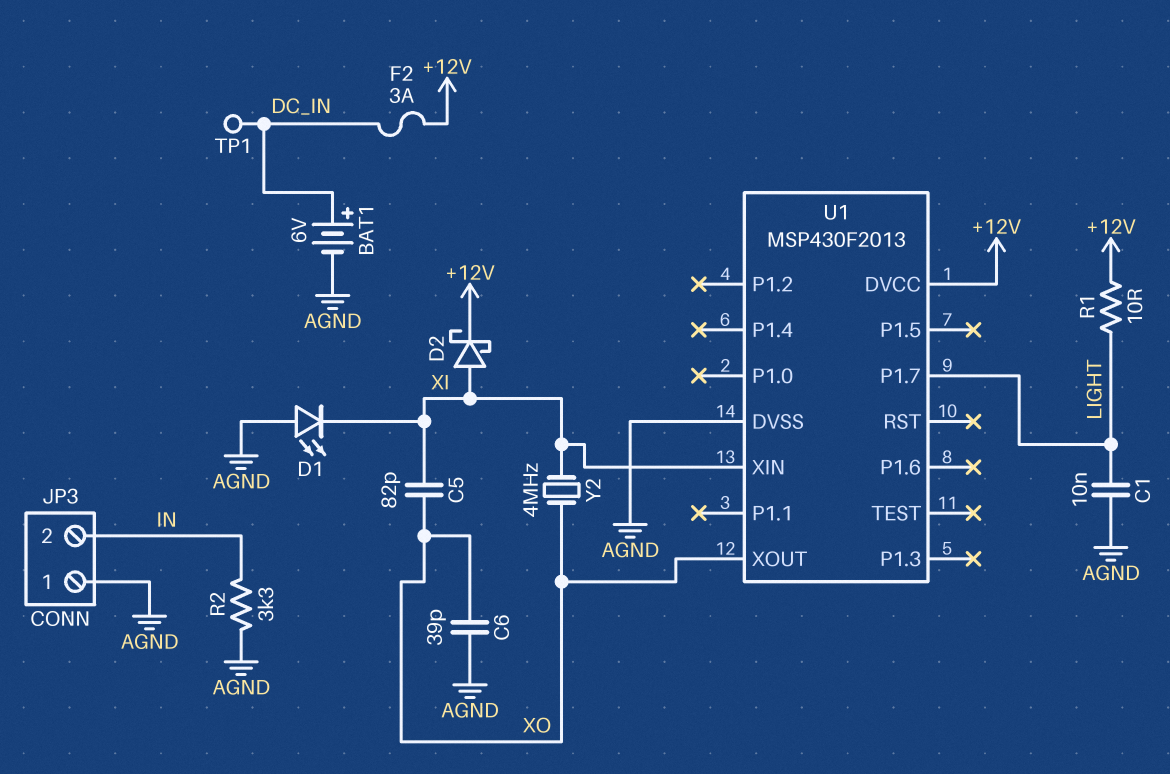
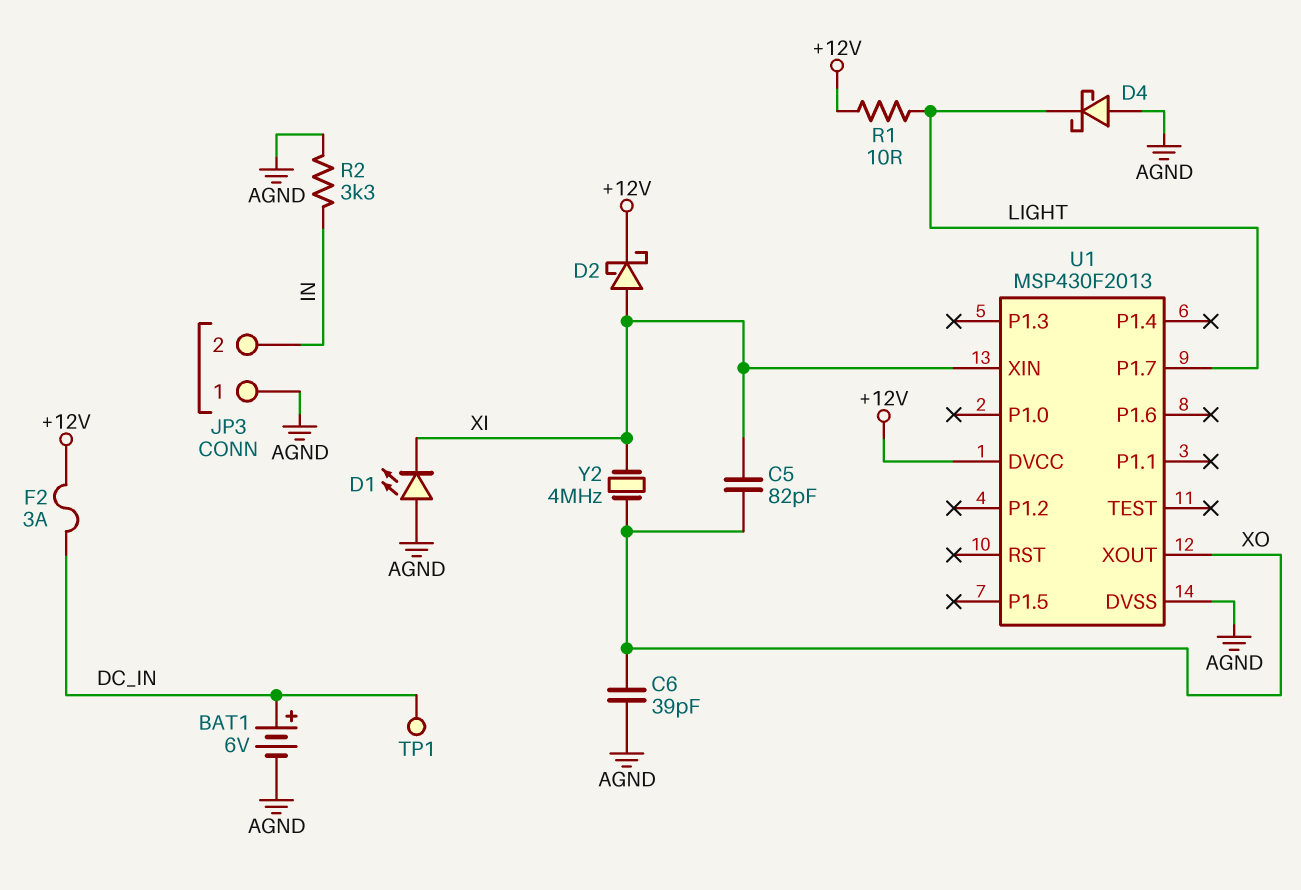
C1: 10nF (AGND, LIGHT) -> none
D4: none -> schottky (A AGND, K LIGHT)

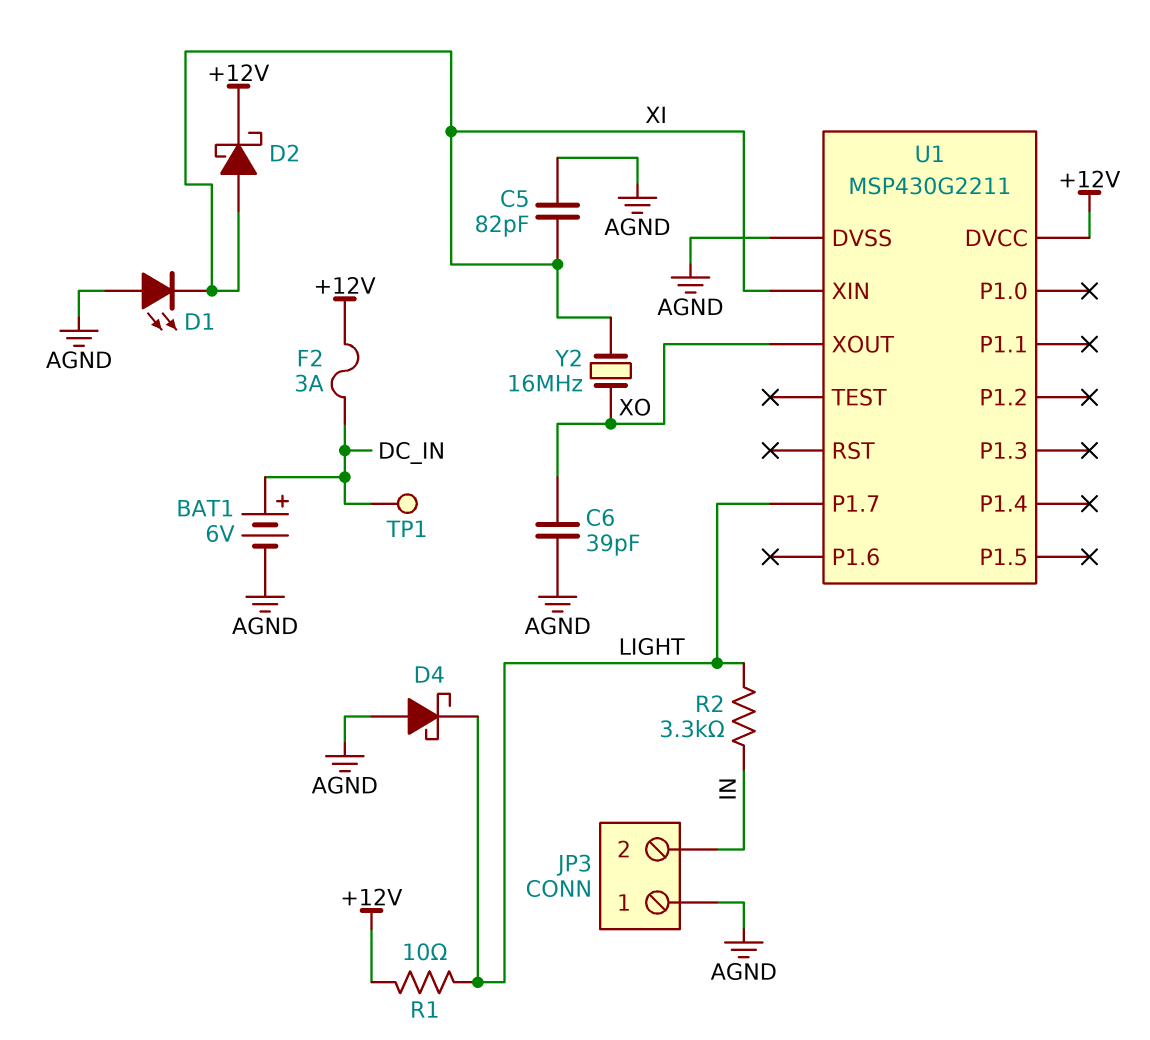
C5: 82pF (XI, XO) -> 82pF (AGND, XI)
R2: 3.3k (AGND, IN) -> 3.3k (IN, LIGHT)
U1: MSP430F2013 -> MSP430G2211
Y2: 4MHz (XI, XO) -> 16MHz (XI, XO)

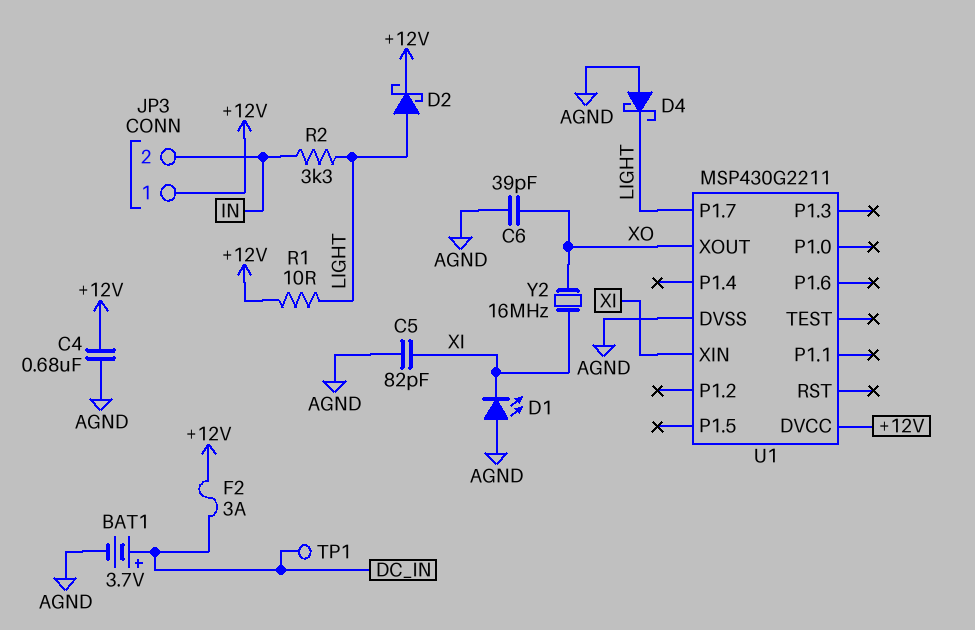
BAT1: 6V (plus DC_IN, minus AGND) -> 3.7V (plus DC_IN, minus AGND)
C4: none -> 680nF (+12V, AGND)
D2: schottky (A XI, K +12V) -> schottky (A LIGHT, K +12V)
JP3 pin 1: AGND -> +12V

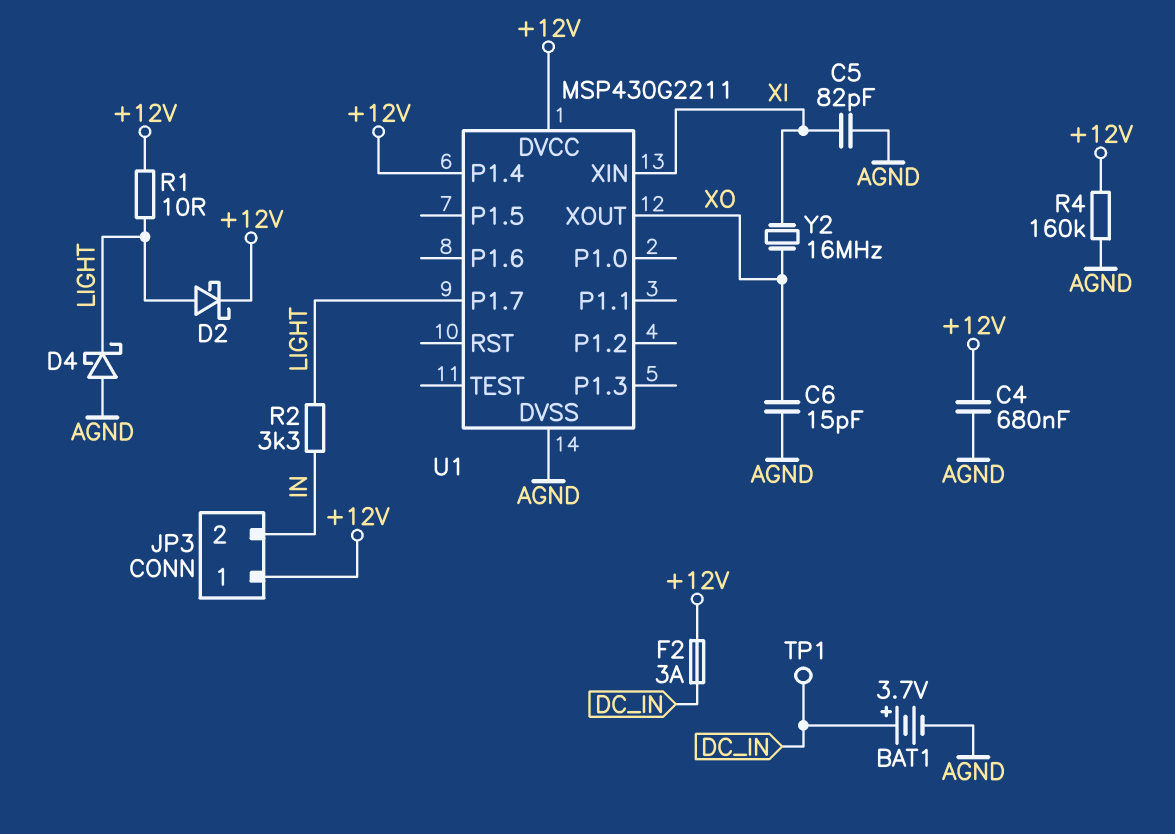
C6: 39pF (AGND, XO) -> 15pF (AGND, XO)
D1: LED (A AGND, K XI) -> none
R4: none -> 160k (+12V, AGND)
U1 pin P1.4: none -> +12V

